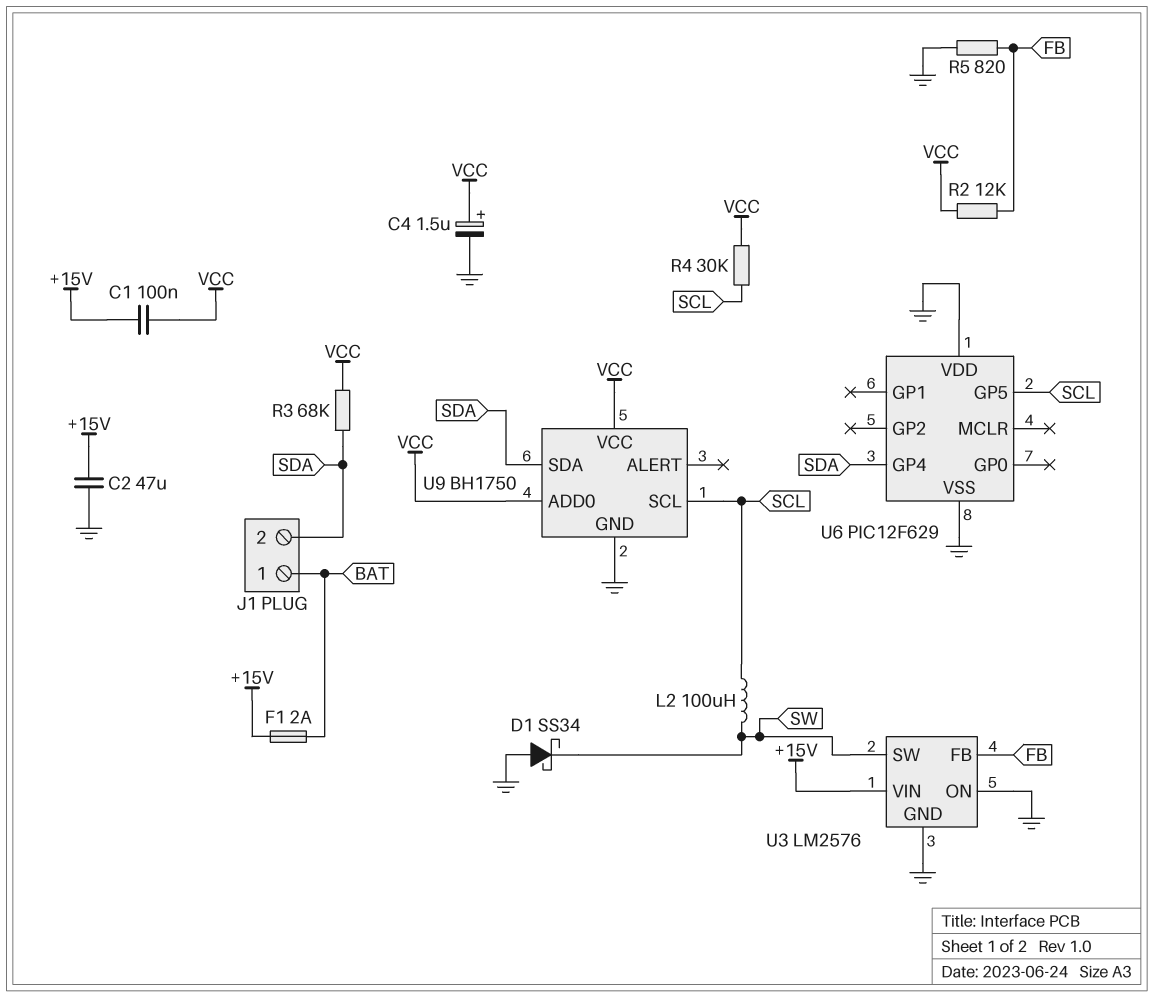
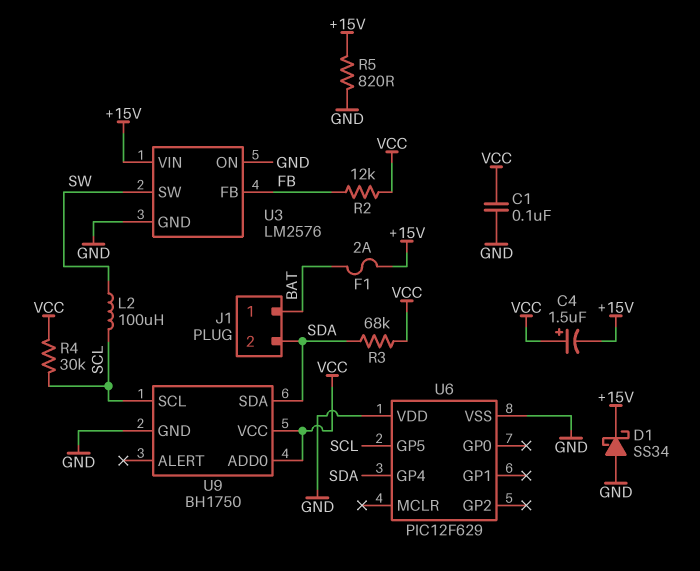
C1: 100nF (+15V, VCC) -> 100nF (GND, VCC)
C2: 47uF (+15V, GND) -> none
C4: 1.5uF (plus VCC, minus GND) -> 1.5uF (plus VCC, minus +15V)
D1: schottky SS34 (A GND, K SW) -> schottky SS34 (A GND, K +15V)
R5: 820 (FB, GND) -> 820 (+15V, GND)

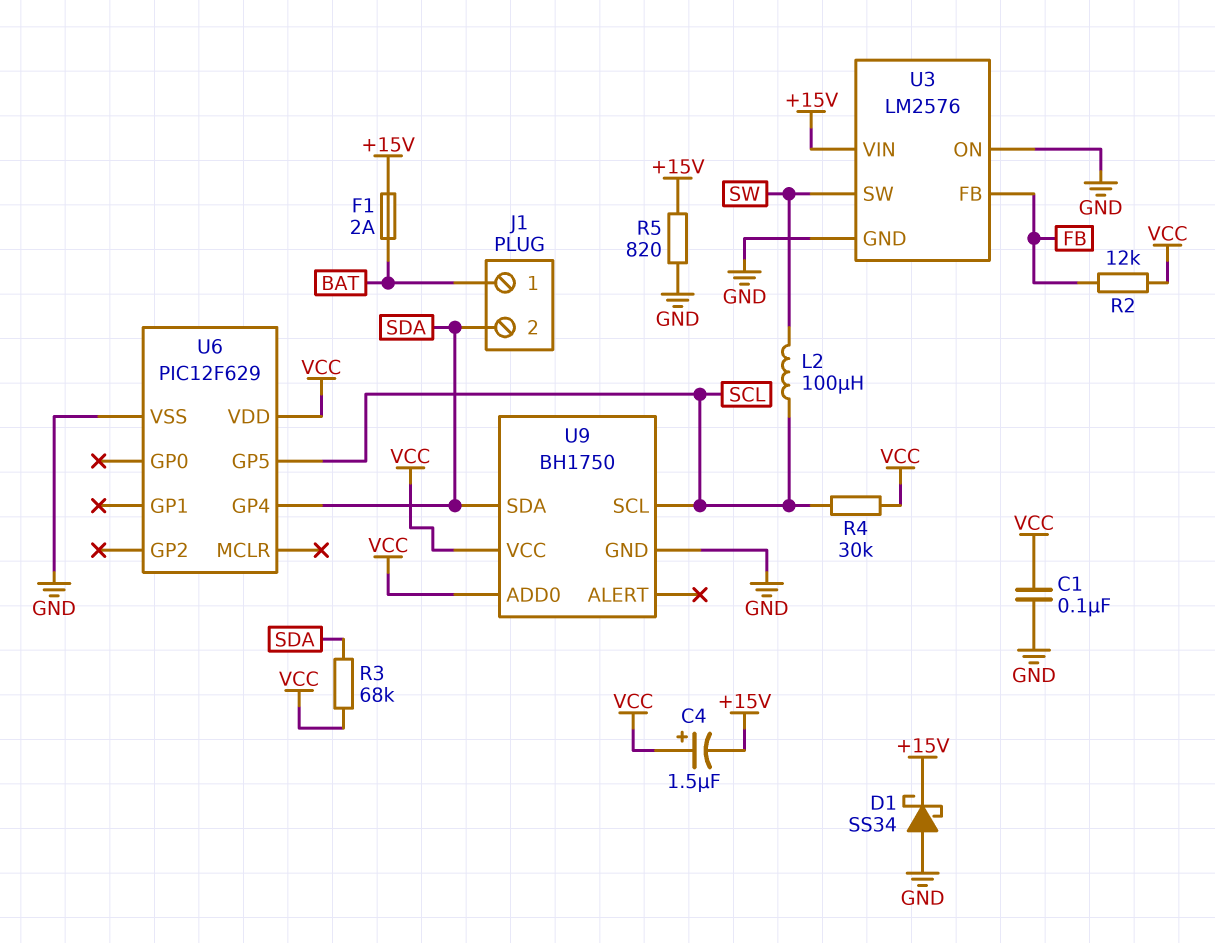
U6 pin VDD: GND -> VCC

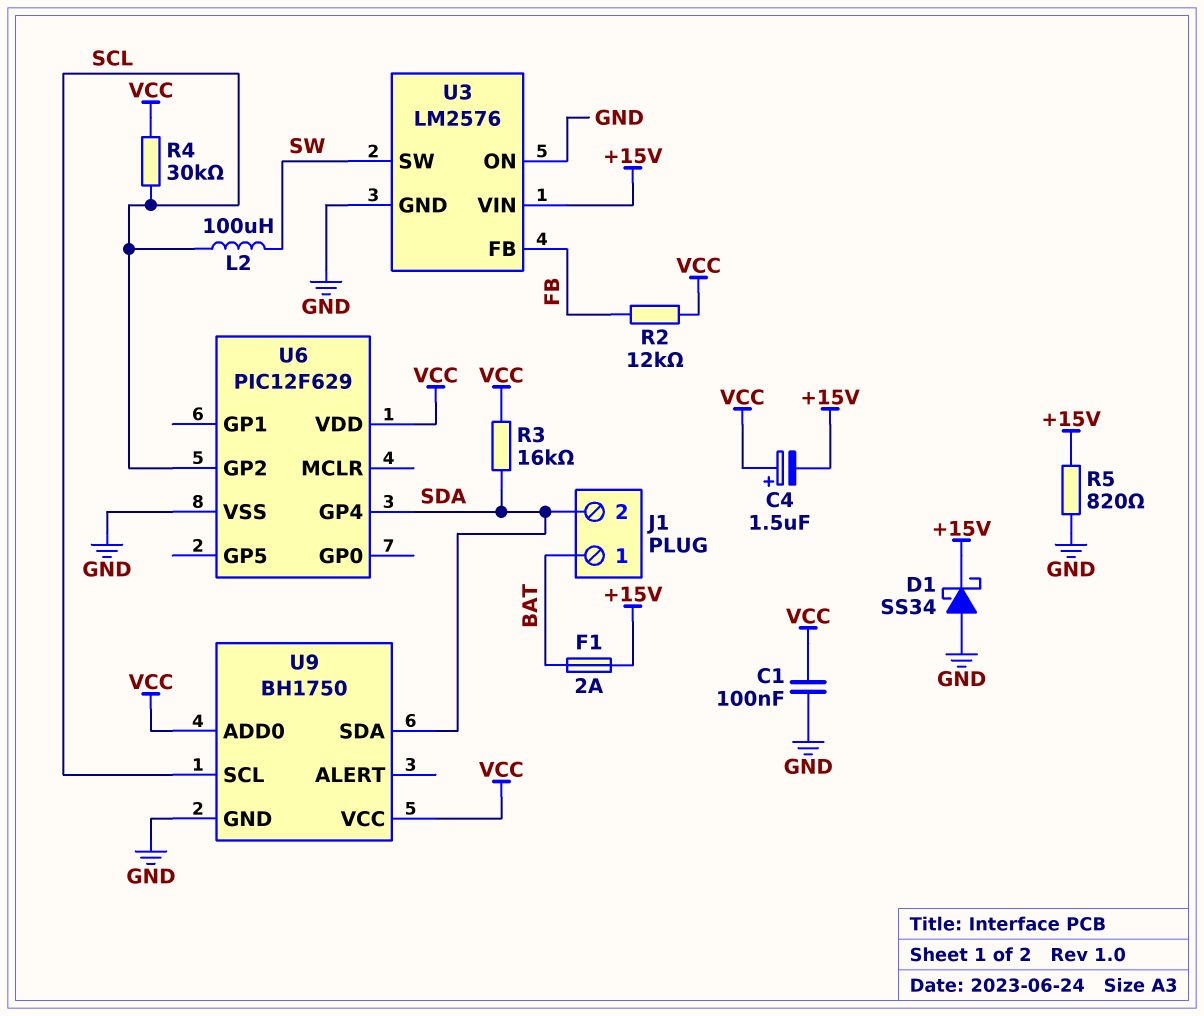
R3: 68k (SDA, VCC) -> 16k (SDA, VCC)
U6 pin GP2: none -> SCL
U6 pin GP5: SCL -> none

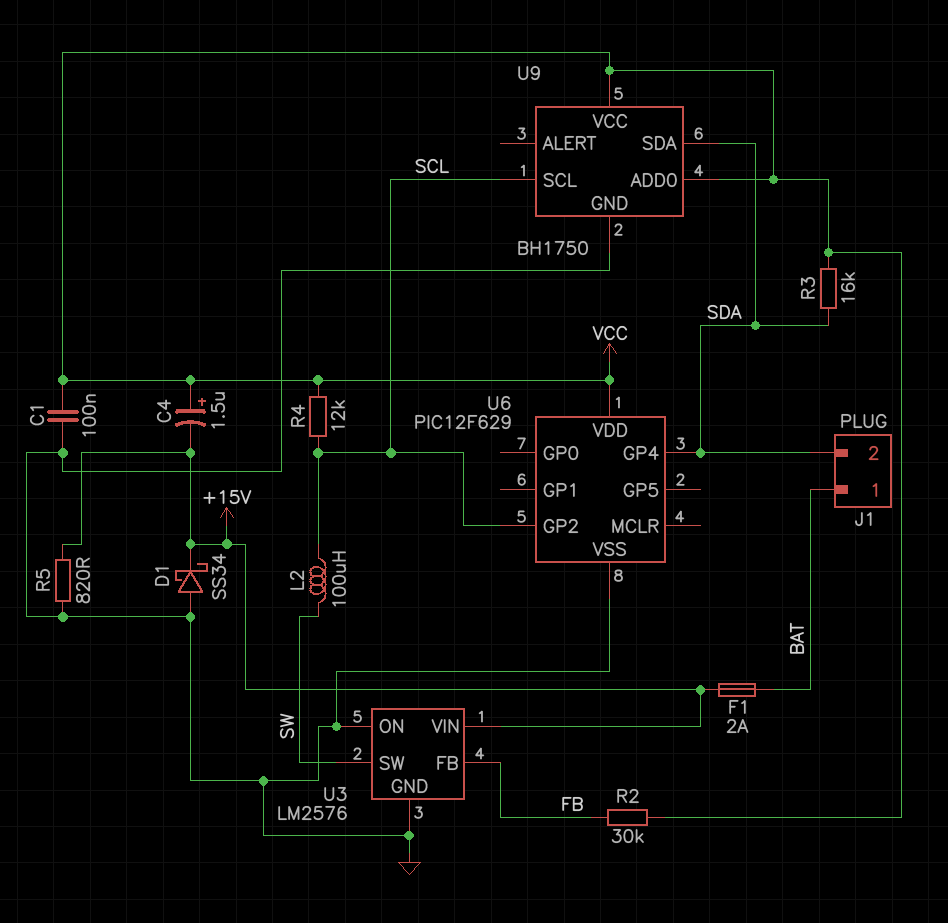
R2: 12k (FB, VCC) -> 30k (FB, VCC)
R4: 30k (SCL, VCC) -> 12k (SCL, VCC)

